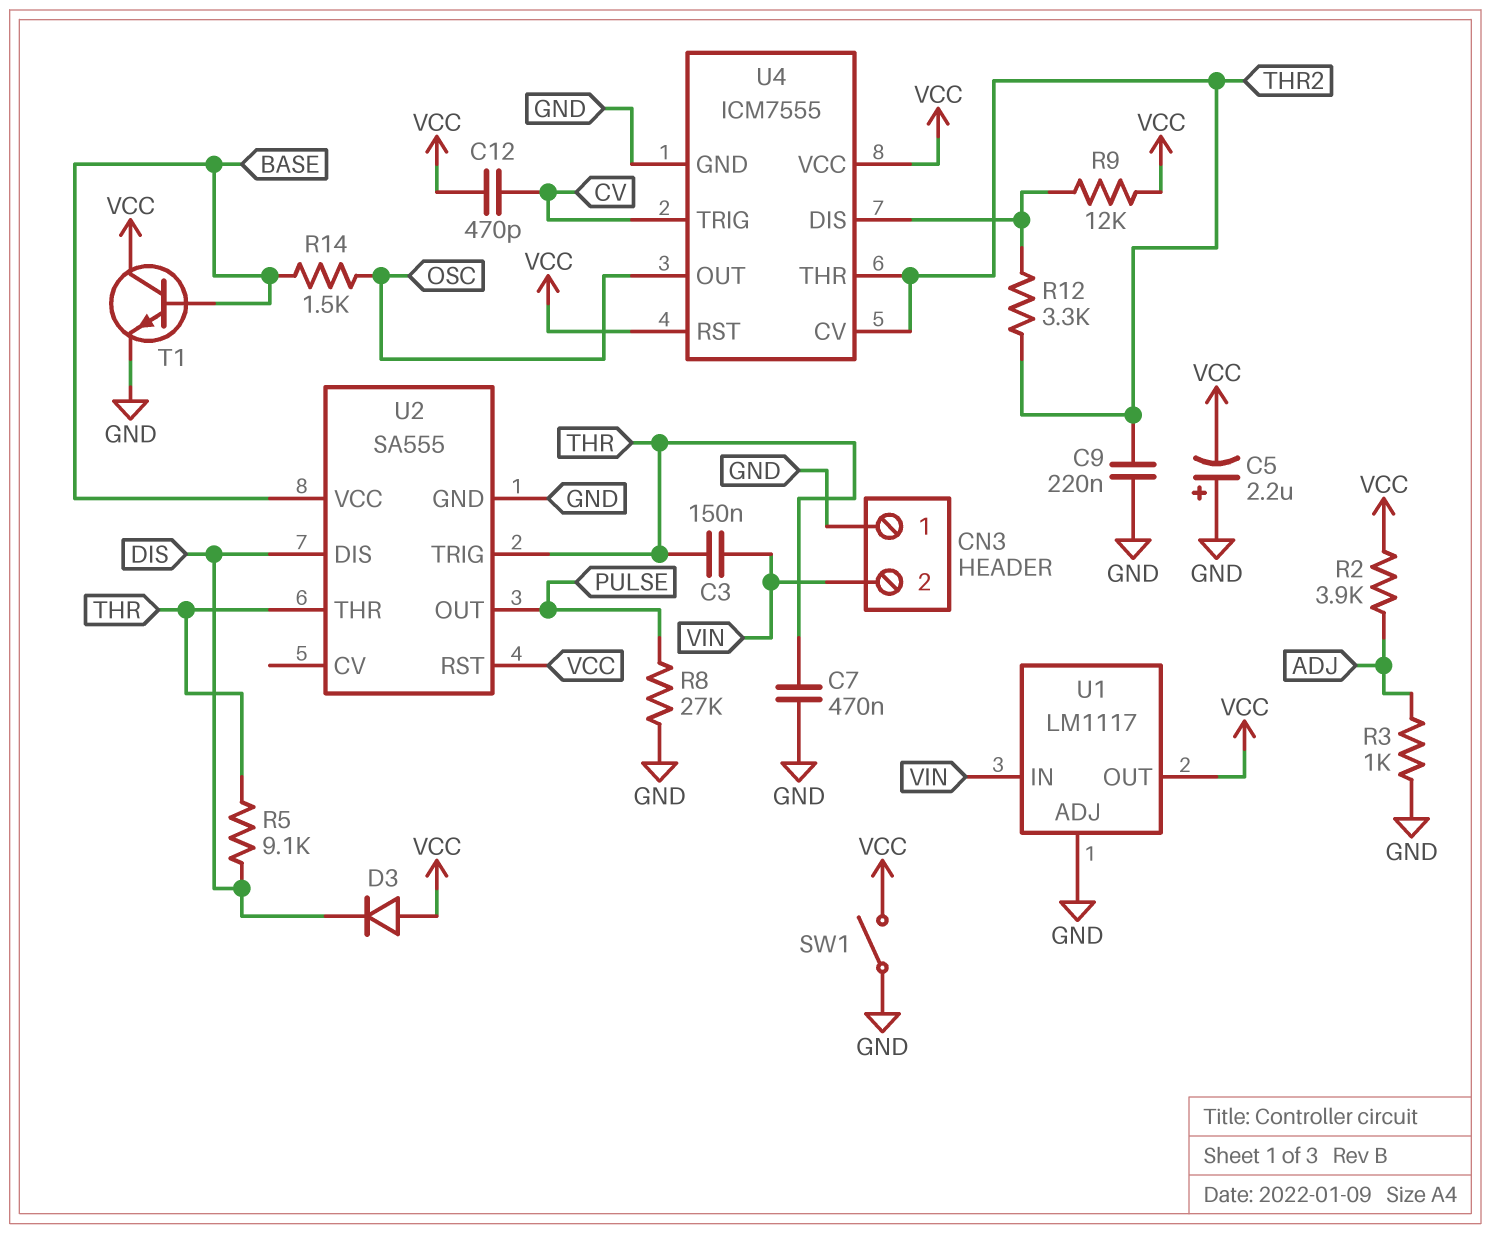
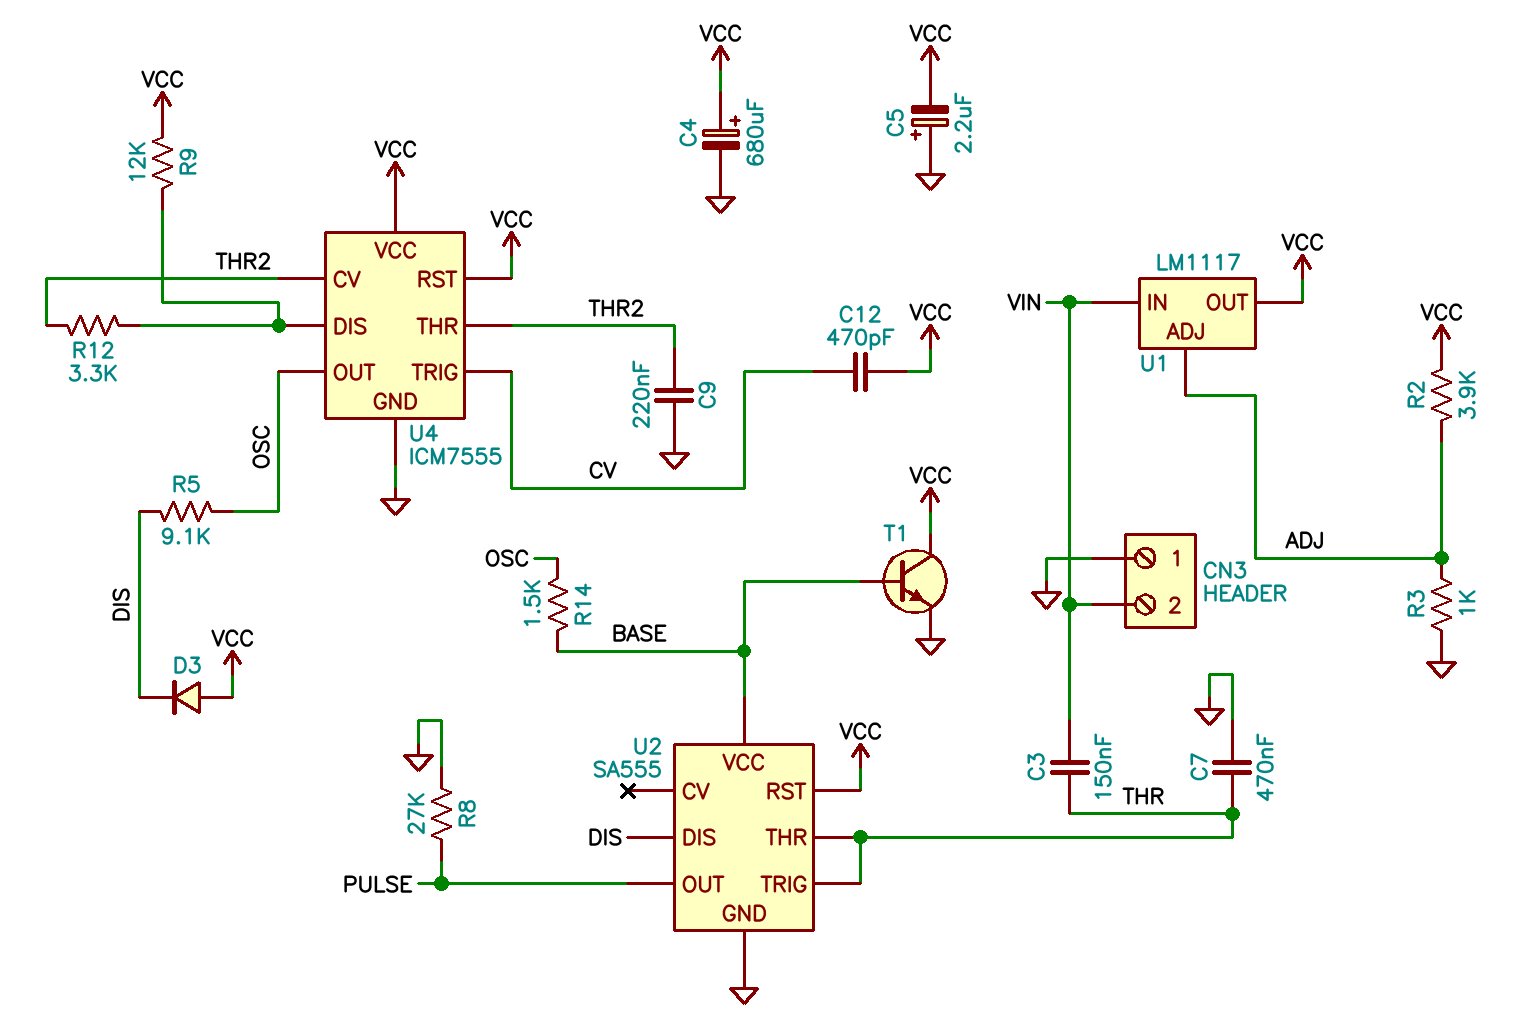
C4: none -> 680uF (plus VCC, minus GND)
R5: 9.1k (DIS, THR) -> 9.1k (DIS, OSC)
SW1: switch (GND, VCC) -> none
U1 pin ADJ: GND -> ADJ

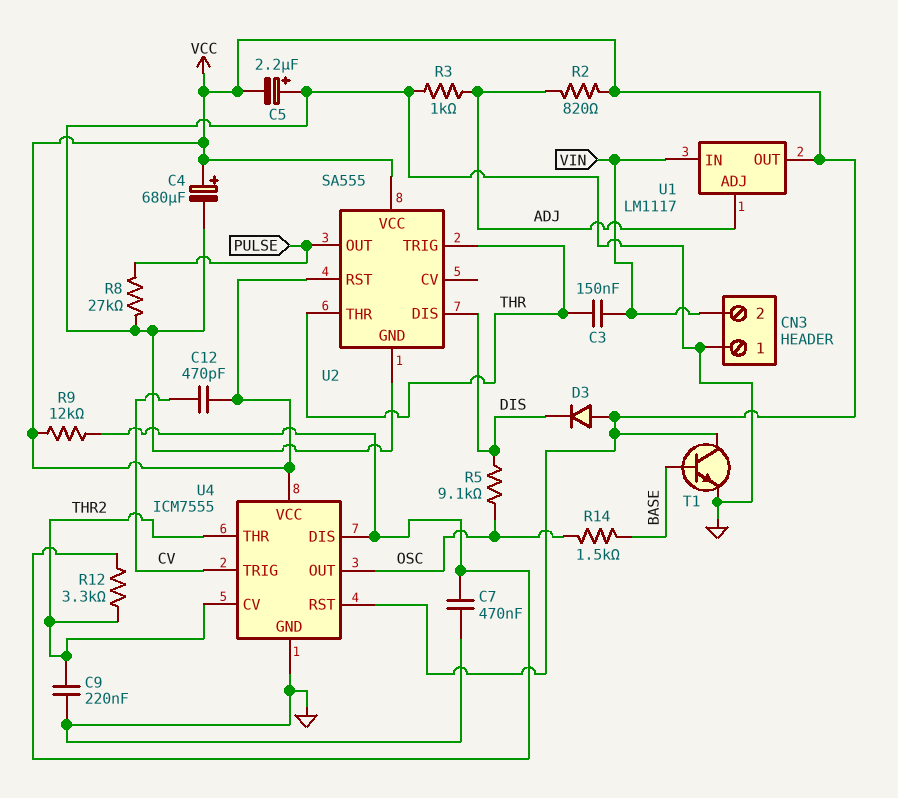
C7: 470nF (GND, THR) -> 470nF (GND, U4/DIS)
R2: 3.9k (ADJ, VCC) -> 820 (ADJ, VCC)
U2 pin VCC: BASE -> VCC

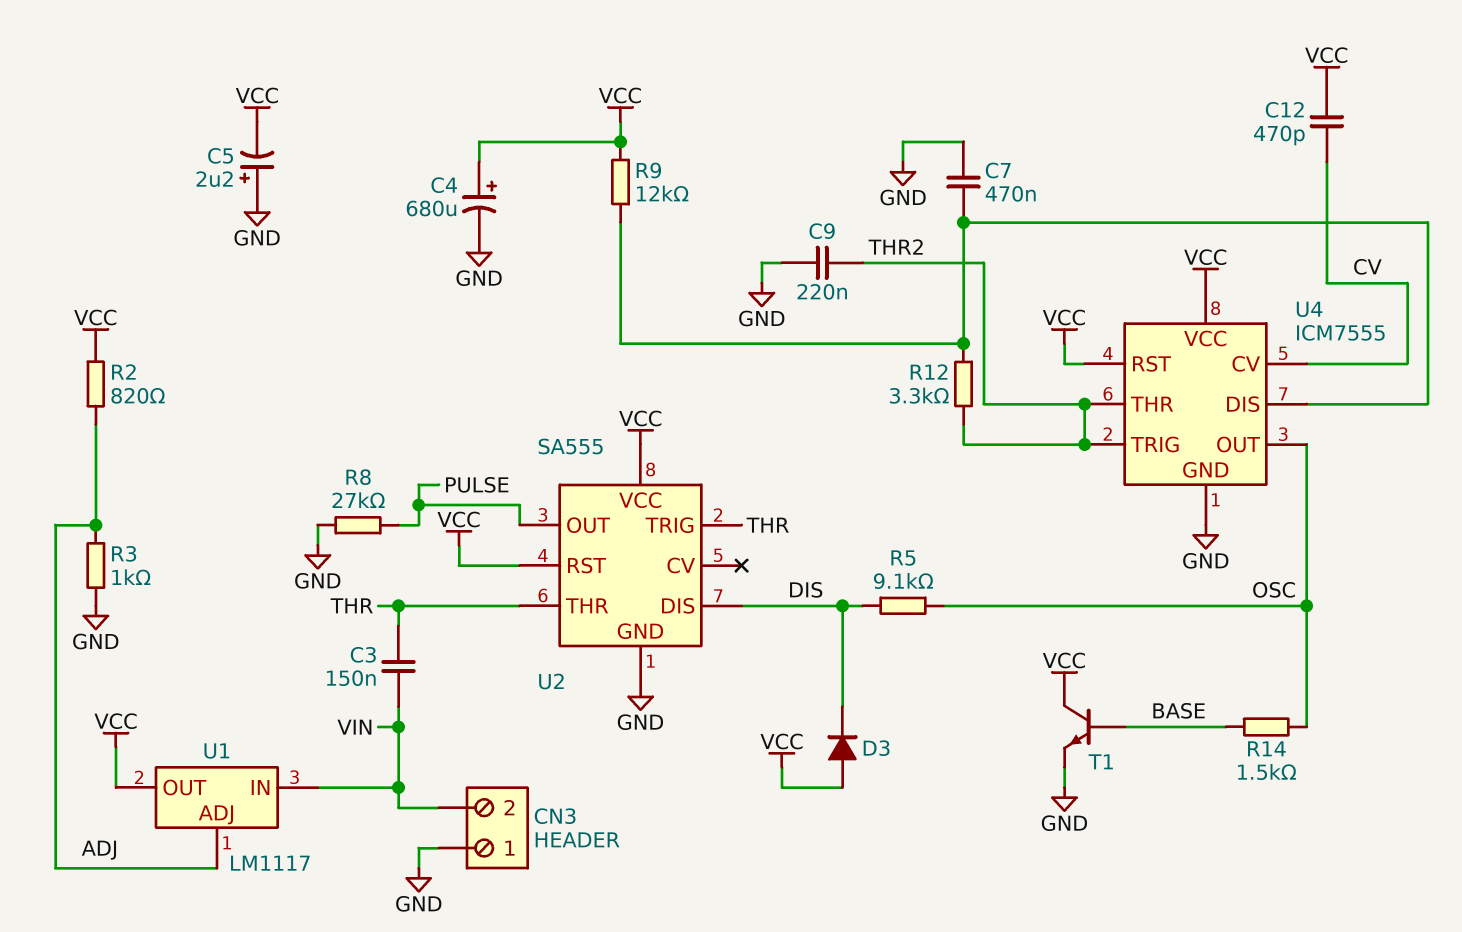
U4 pin CV: THR2 -> CV
U4 pin TRIG: CV -> THR2

